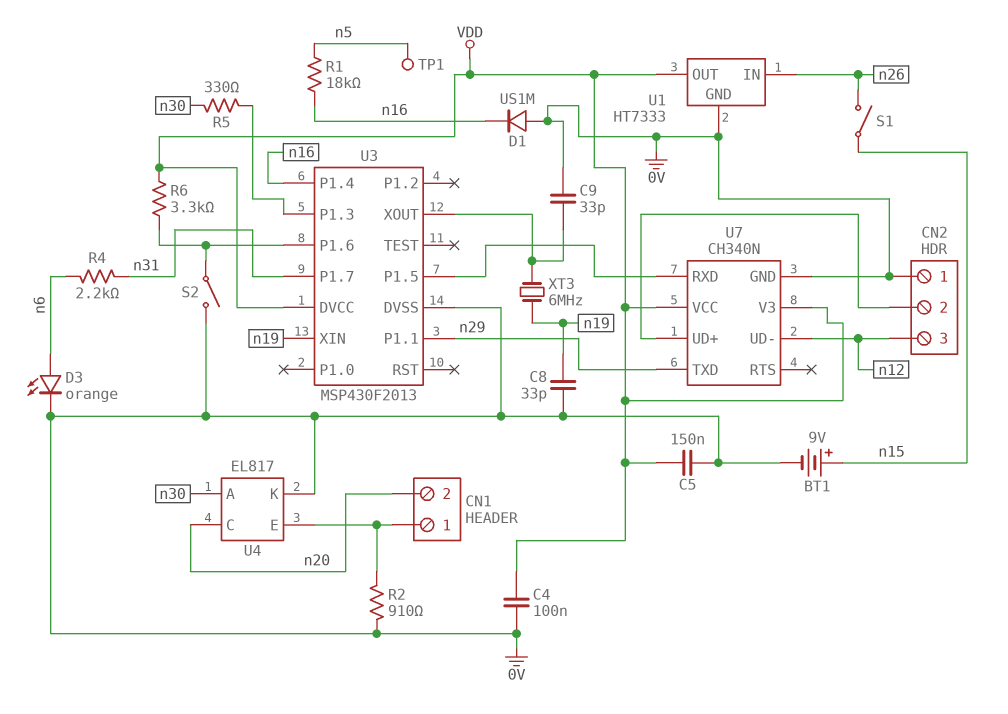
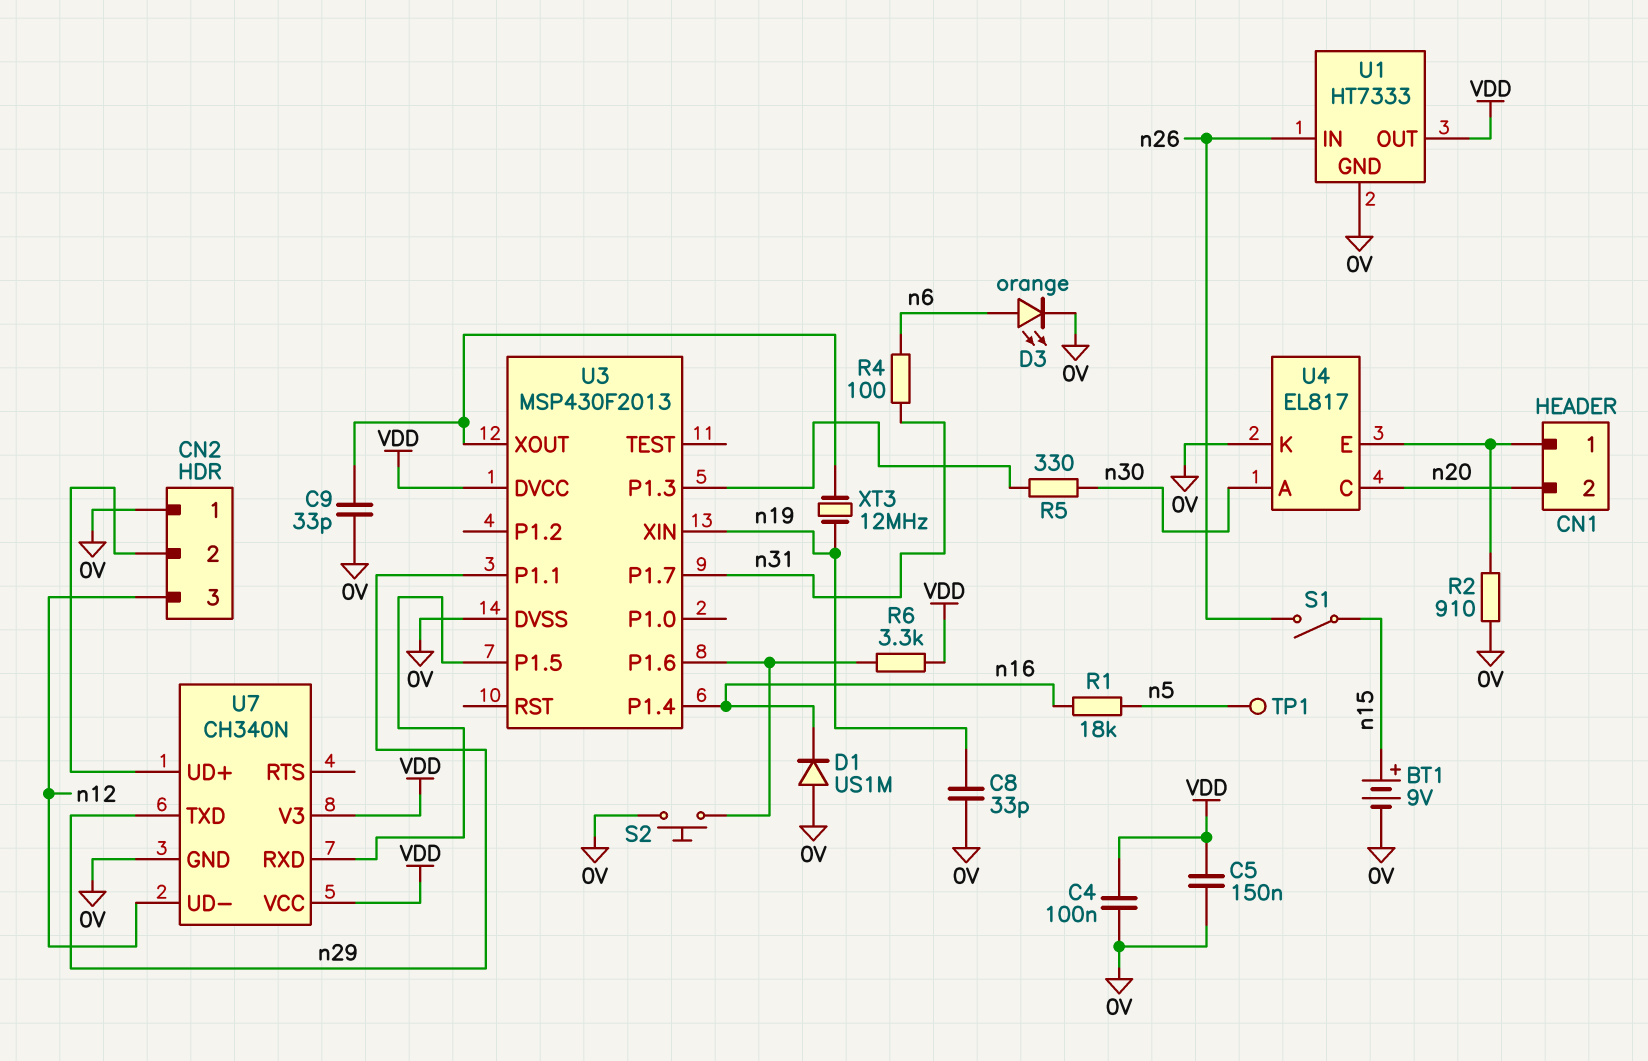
R4: 2.2k (n6, n31) -> 100 (n6, n31)
S2: switch (0V, U3/P1.6) -> button (0V, U3/P1.6)
XT3: 6MHz (U3/XOUT, n19) -> 12MHz (U3/XOUT, n19)

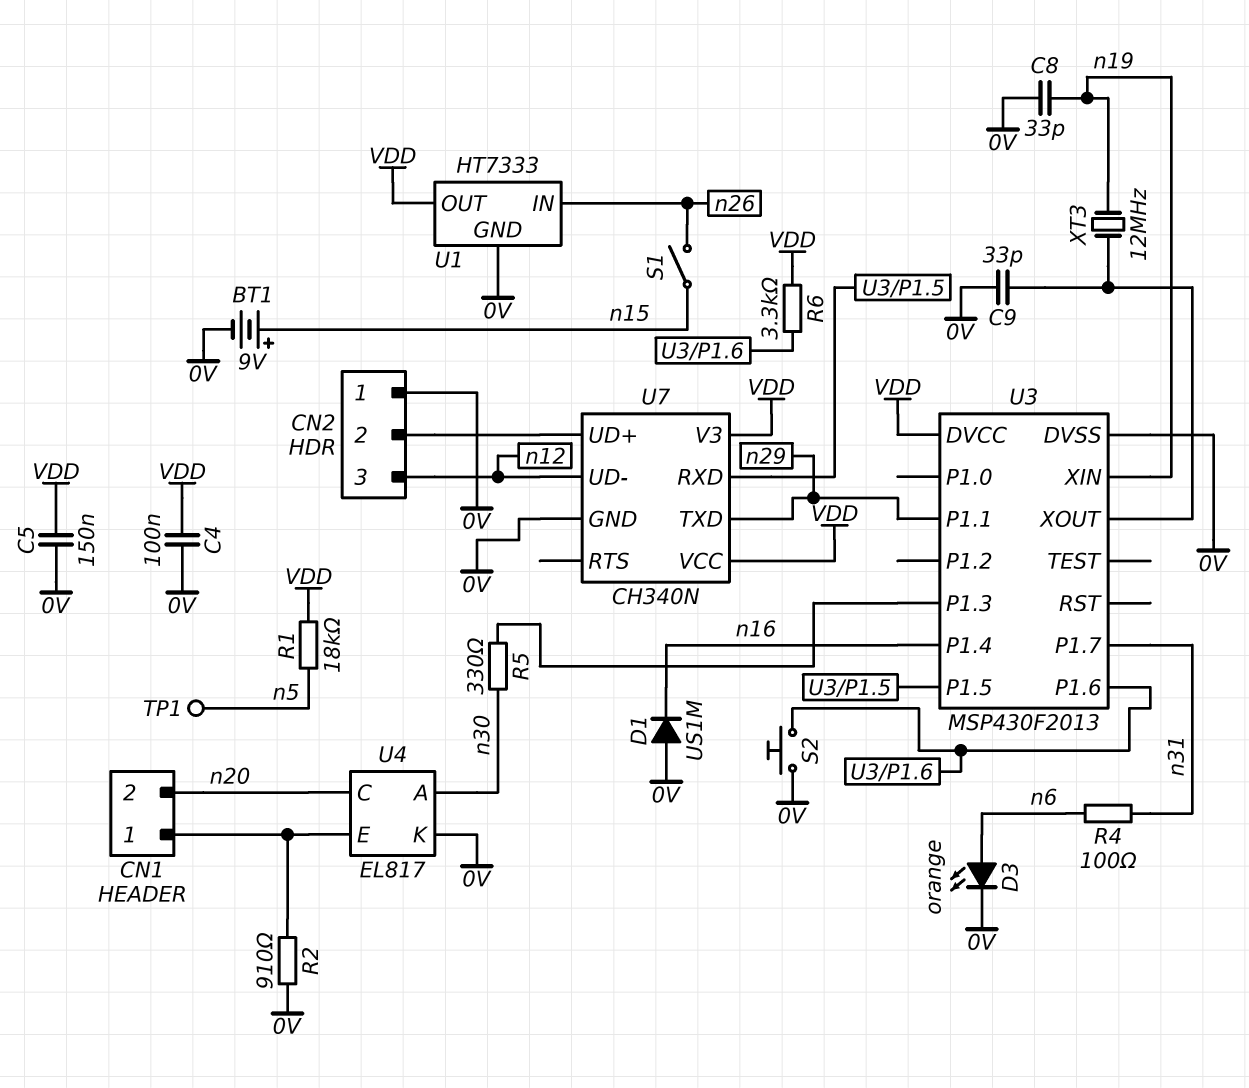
R1: 18k (n5, n16) -> 18k (VDD, n5)

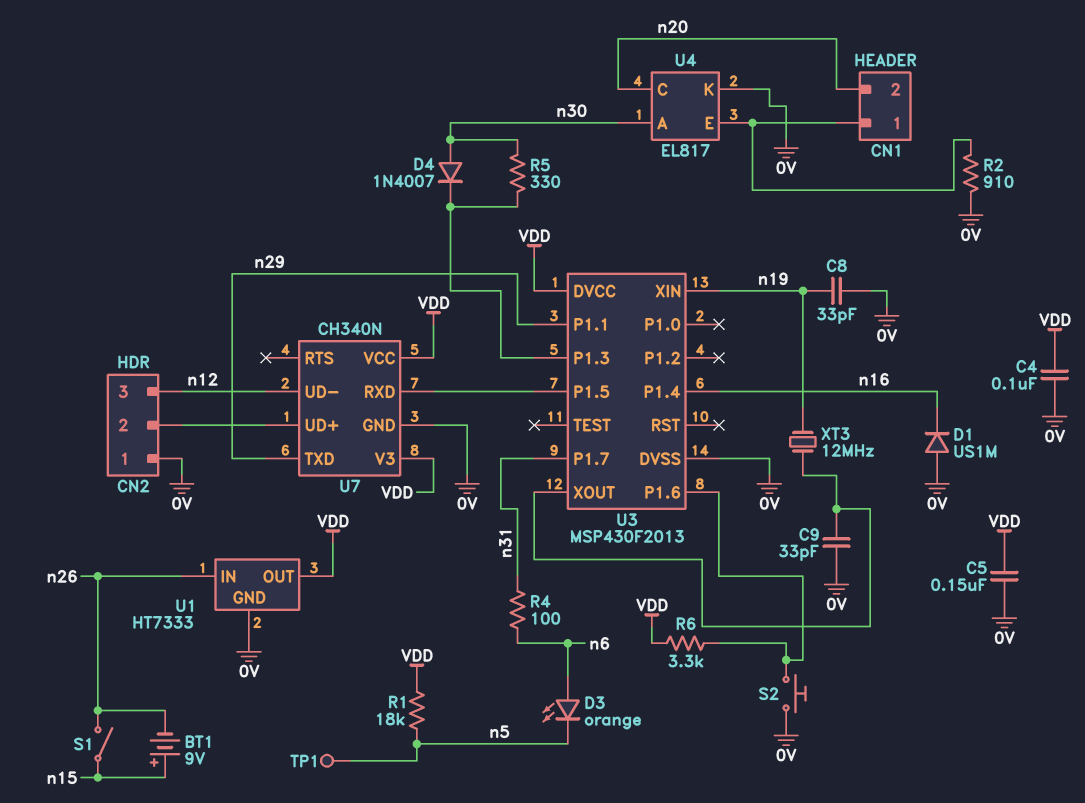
BT1: 9V (plus n15, minus 0V) -> 9V (plus n15, minus n26)
D3: LED orange (A n6, K 0V) -> LED orange (A n6, K n5)
D4: none -> diode 1N4007 (A n30, K U3/P1.3)

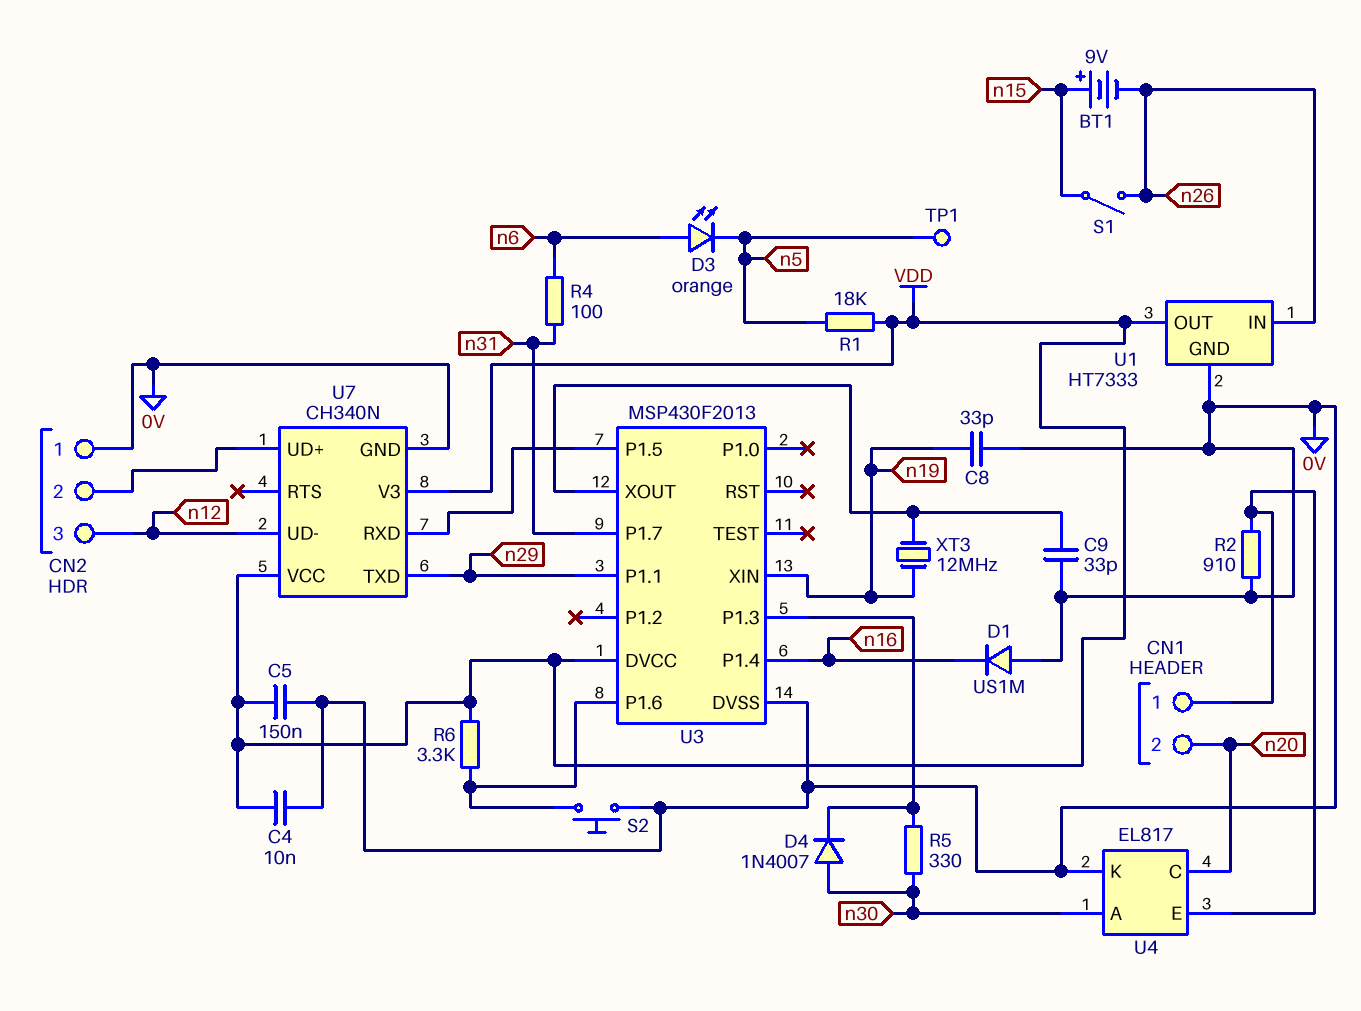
C4: 100nF (0V, VDD) -> 10nF (0V, VDD)

